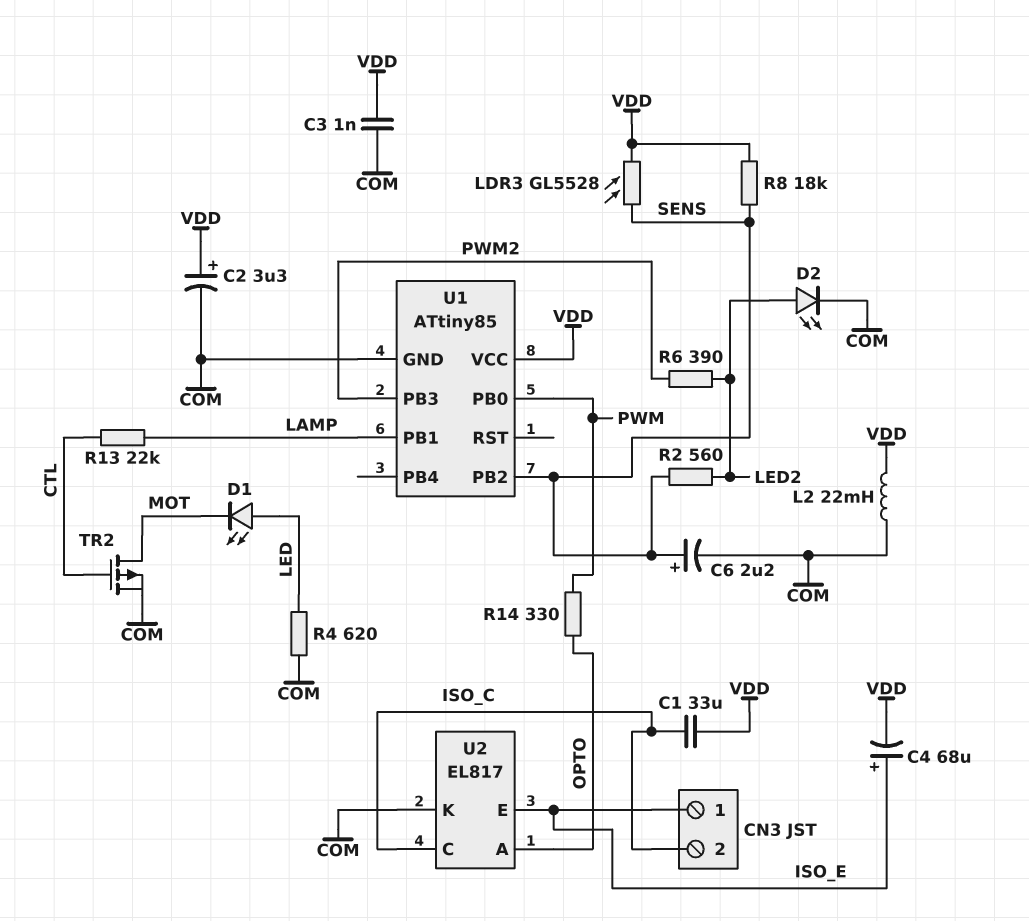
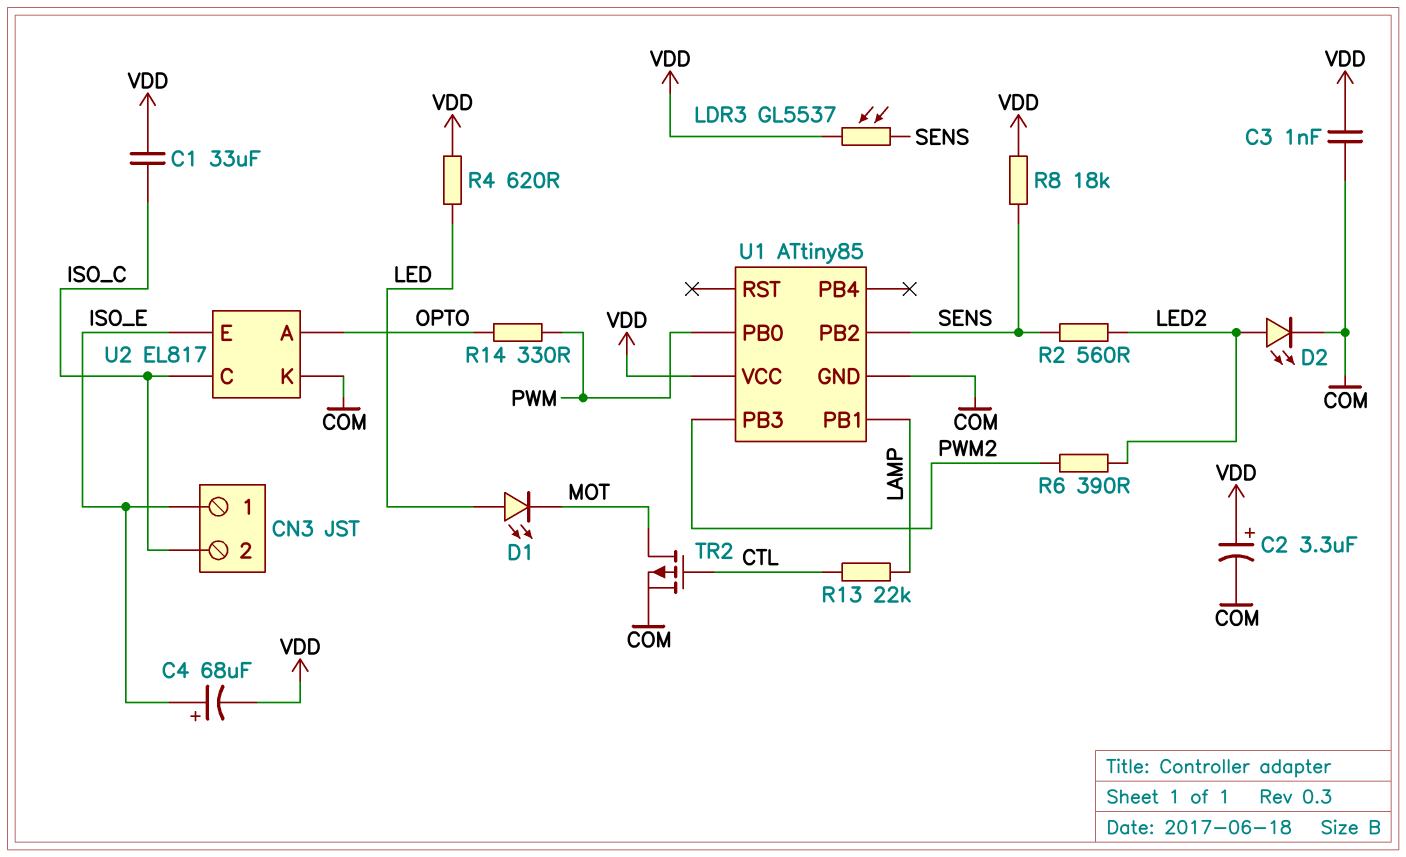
C6: 2.2uF (plus SENS, minus COM) -> none
L2: 22mH (COM, VDD) -> none
LDR3: GL5528 (SENS, VDD) -> GL5537 (SENS, VDD)
R4: 620 (COM, LED) -> 620 (LED, VDD)

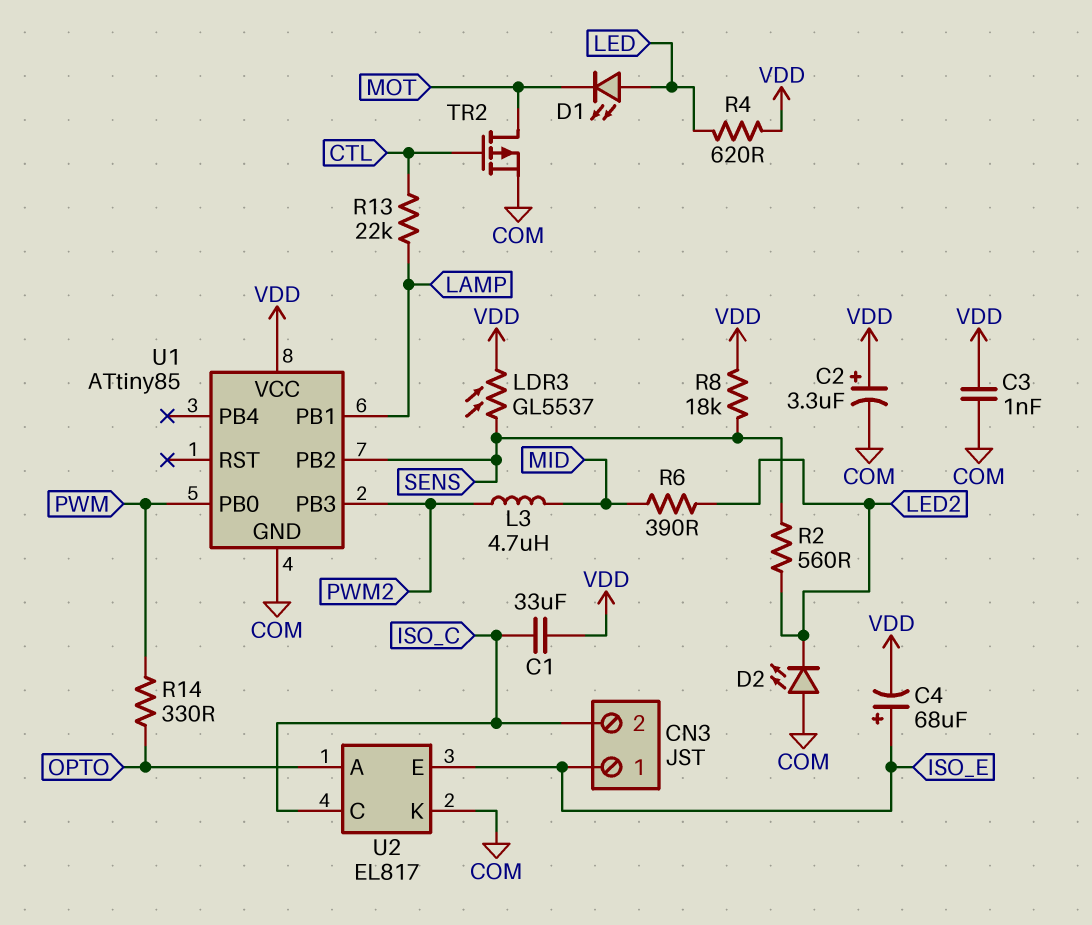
D2: LED (A LED2, K COM) -> LED (A COM, K LED2)
L3: none -> 4.7uH (MID, PWM2)
R6: 390 (LED2, PWM2) -> 390 (LED2, MID)

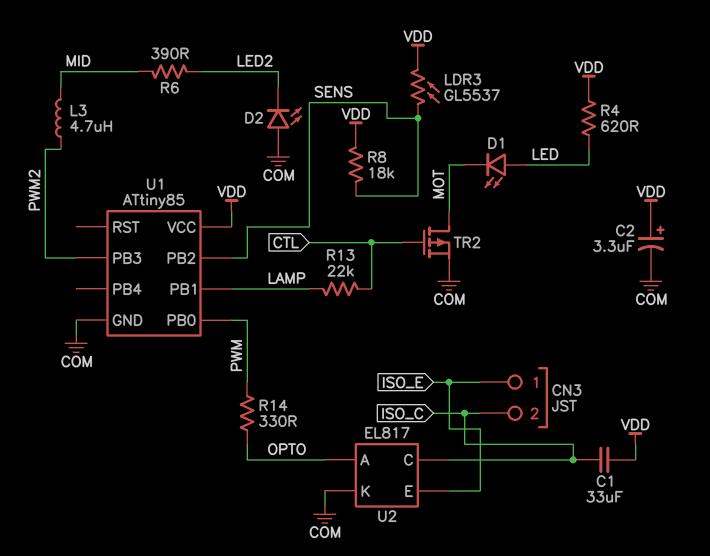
C3: 1nF (COM, VDD) -> none
C4: 68uF (plus ISO_E, minus VDD) -> none
R2: 560 (LED2, SENS) -> none

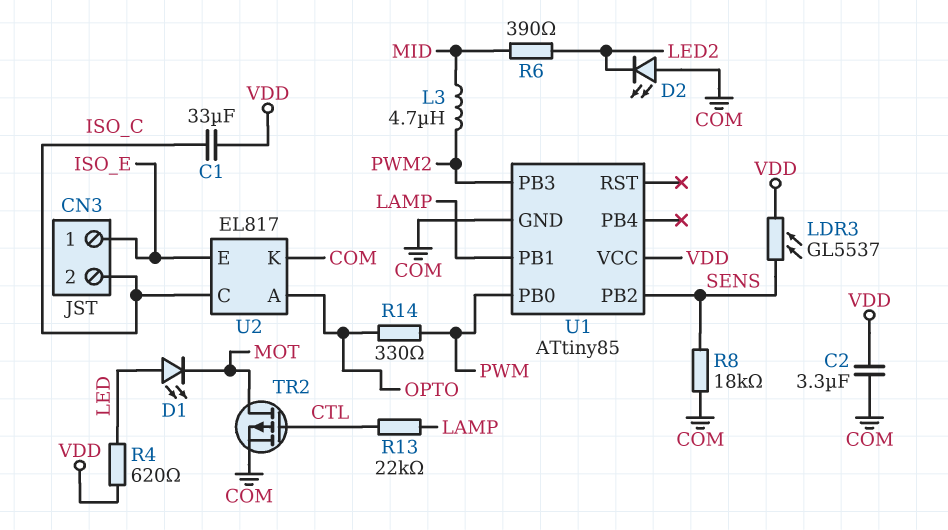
C2: 3.3uF (plus VDD, minus COM) -> 3.3uF (COM, VDD)
R8: 18k (SENS, VDD) -> 18k (COM, SENS)

